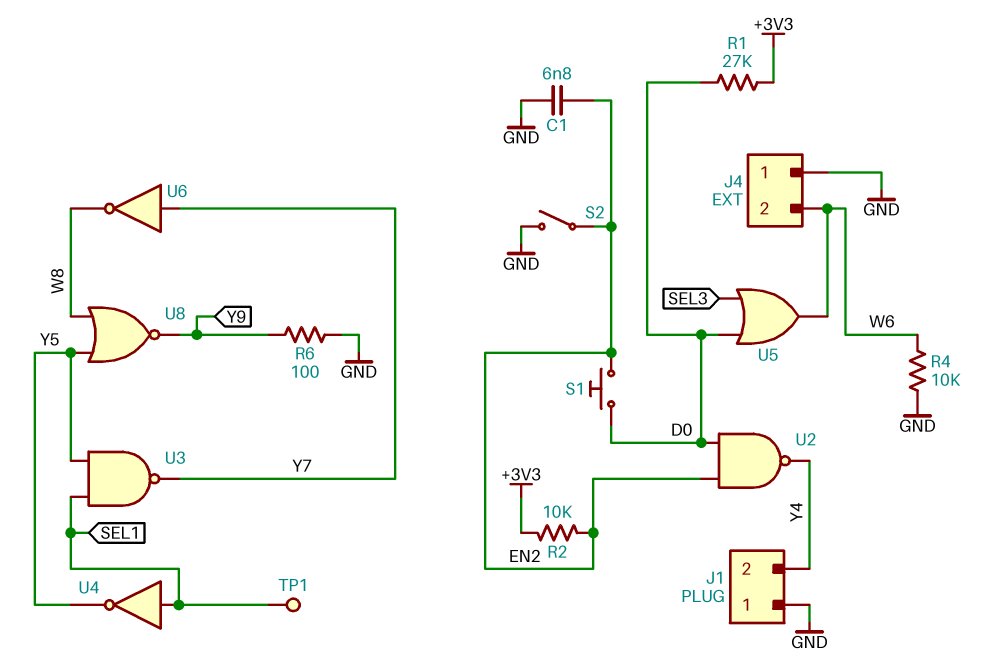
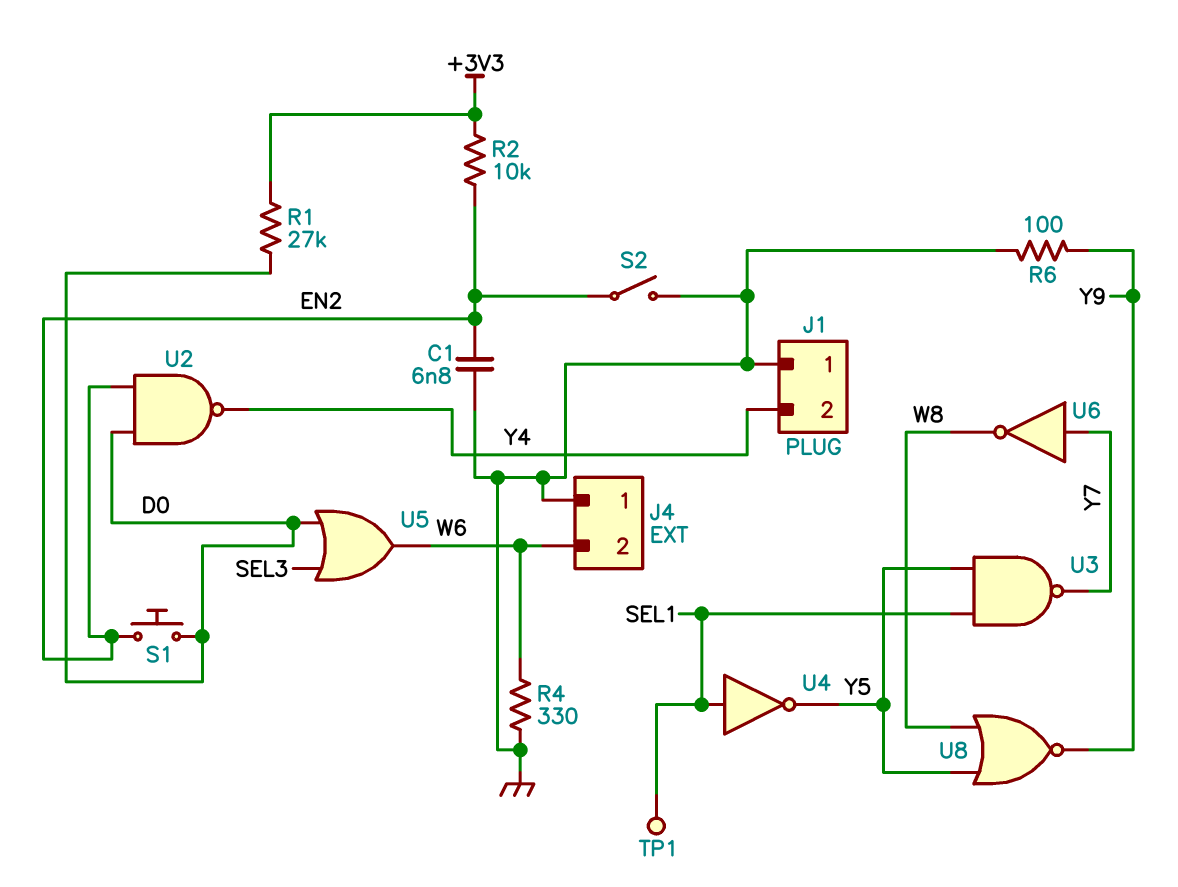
R4: 10k (GND, W6) -> 330 (GND, W6)

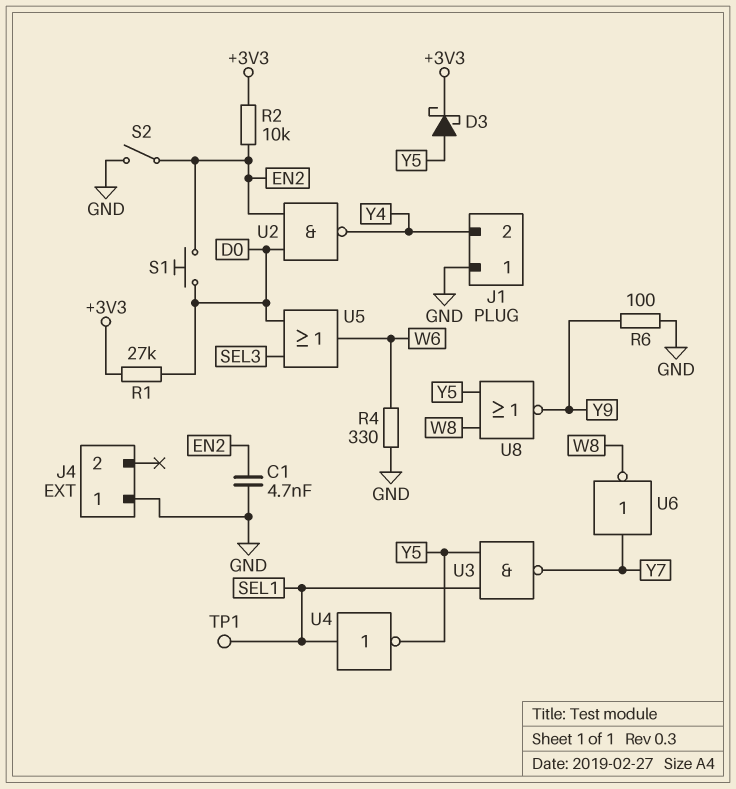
C1: 6.8nF (EN2, GND) -> 4.7nF (EN2, GND)
D3: none -> schottky (A Y5, K +3V3)
J4 pin 2: W6 -> none

